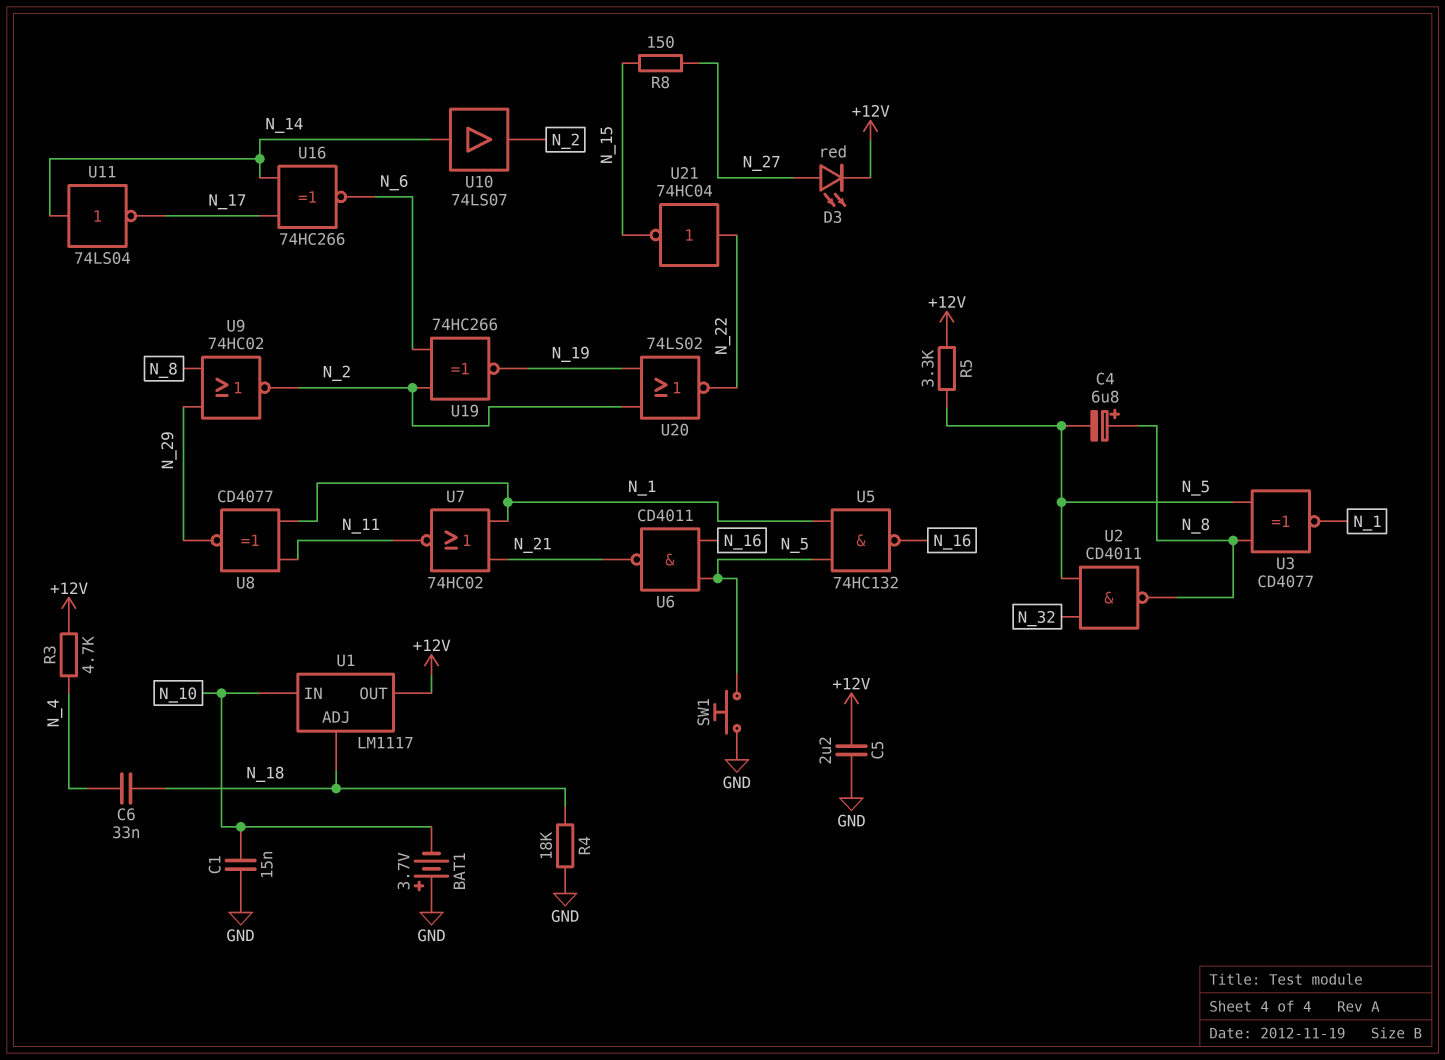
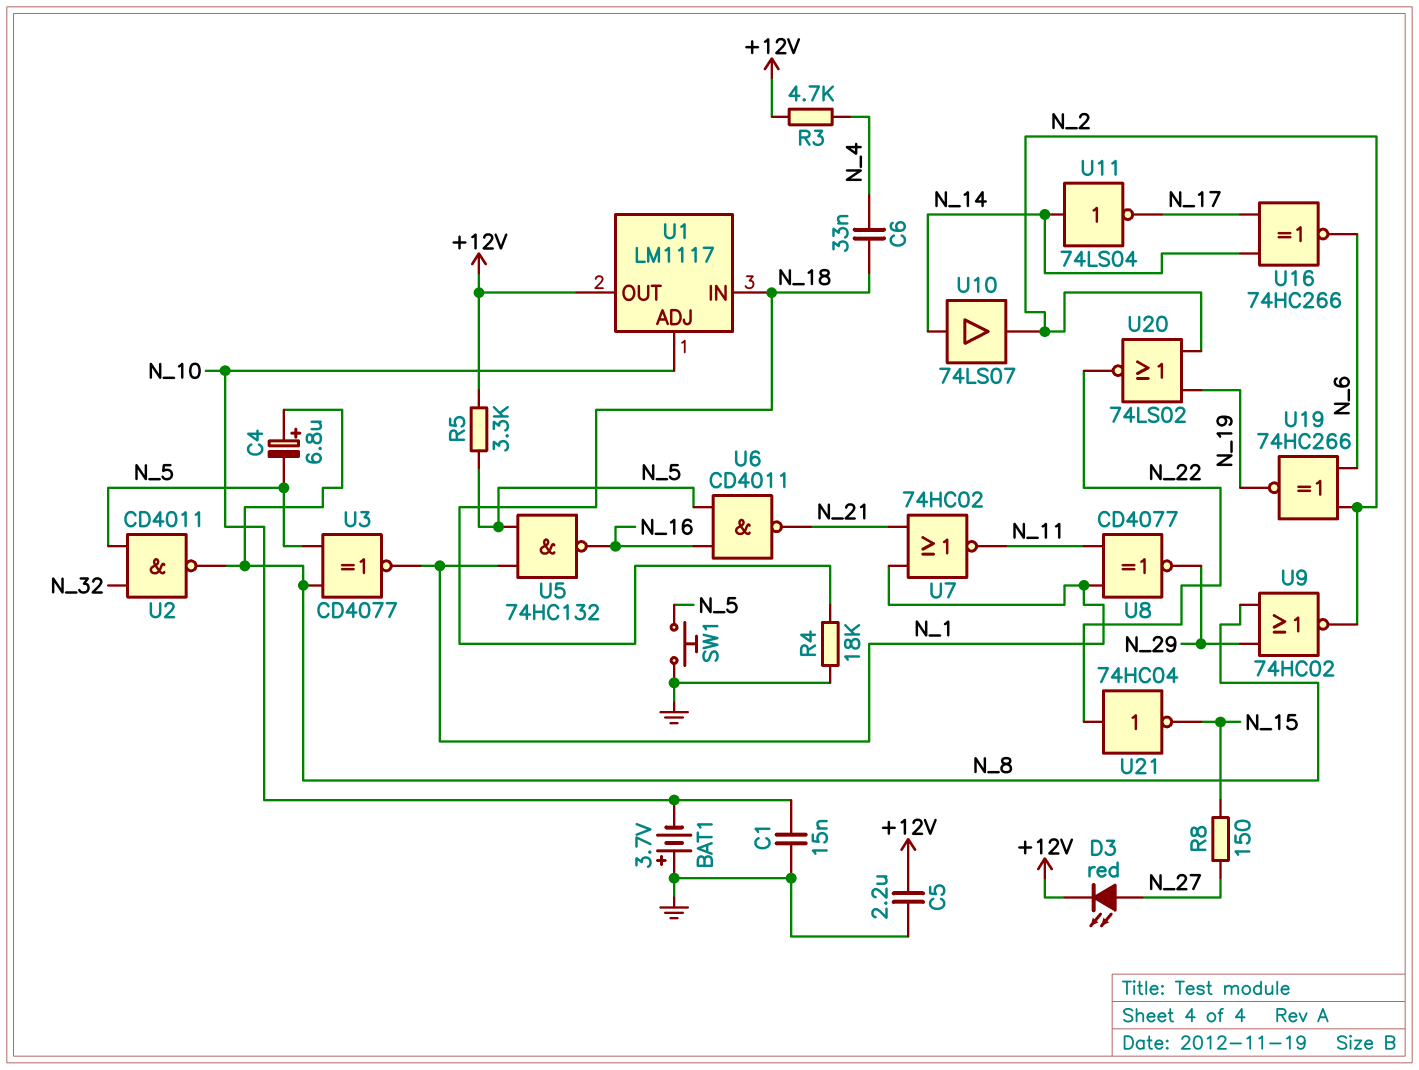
U1 pin ADJ: N_18 -> N_10
U1 pin IN: N_10 -> N_18

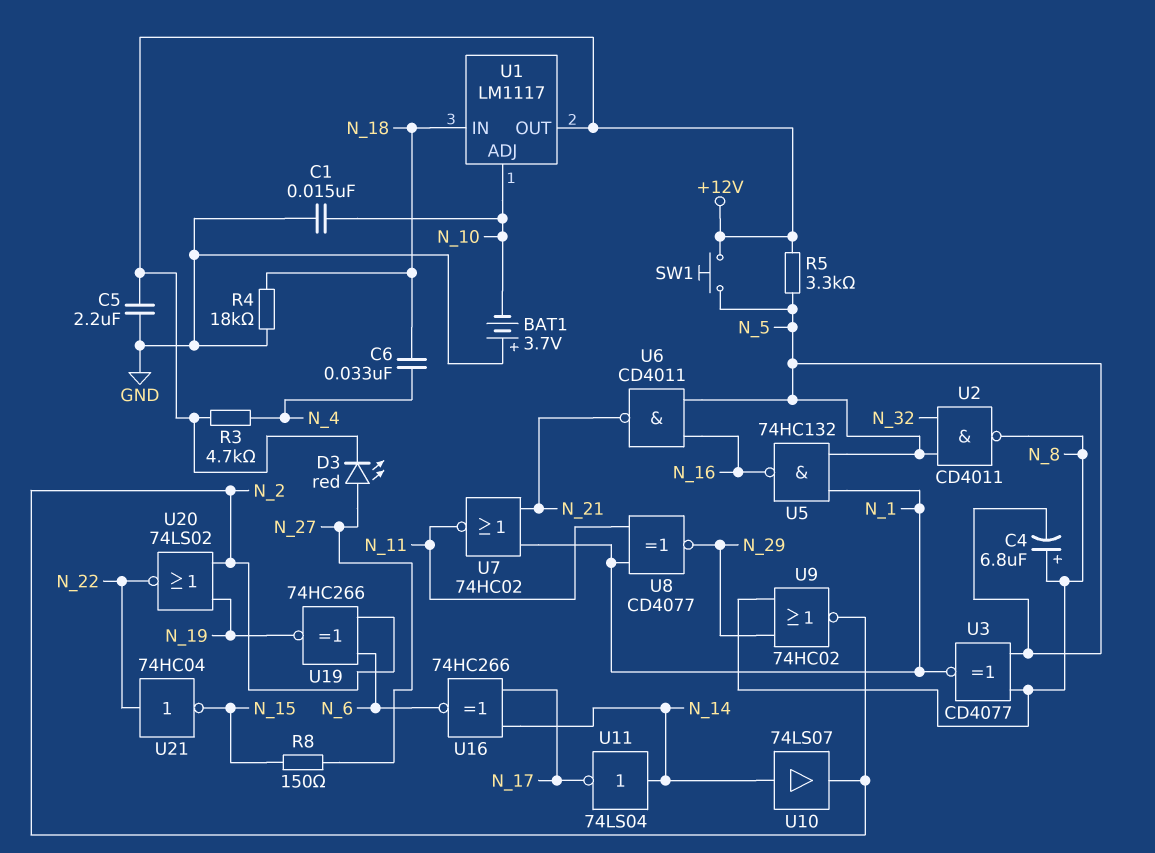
SW1: button (GND, N_5) -> button (+12V, N_5)

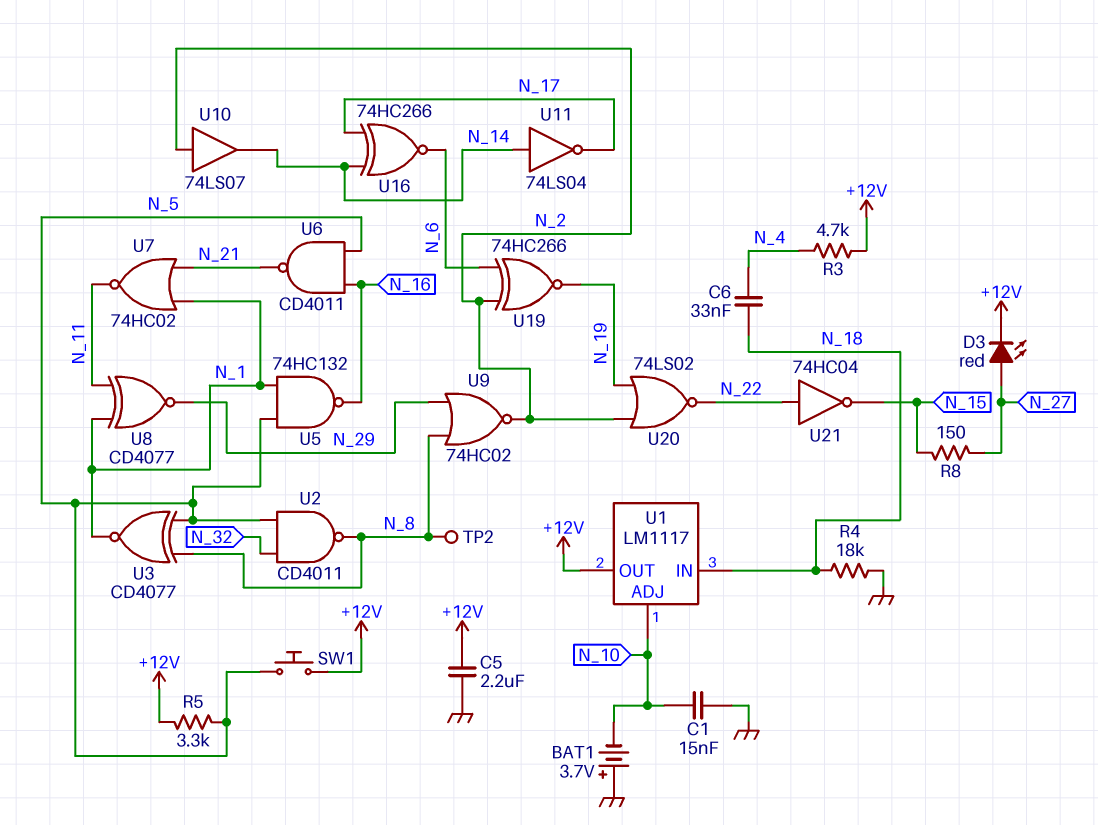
C4: 6.8uF (plus N_8, minus N_5) -> none
TP2: none -> test point (N_8)
U10: buffer 74LS07 (in N_14, out N_2) -> buffer 74LS07 (in N_2, out N_14)

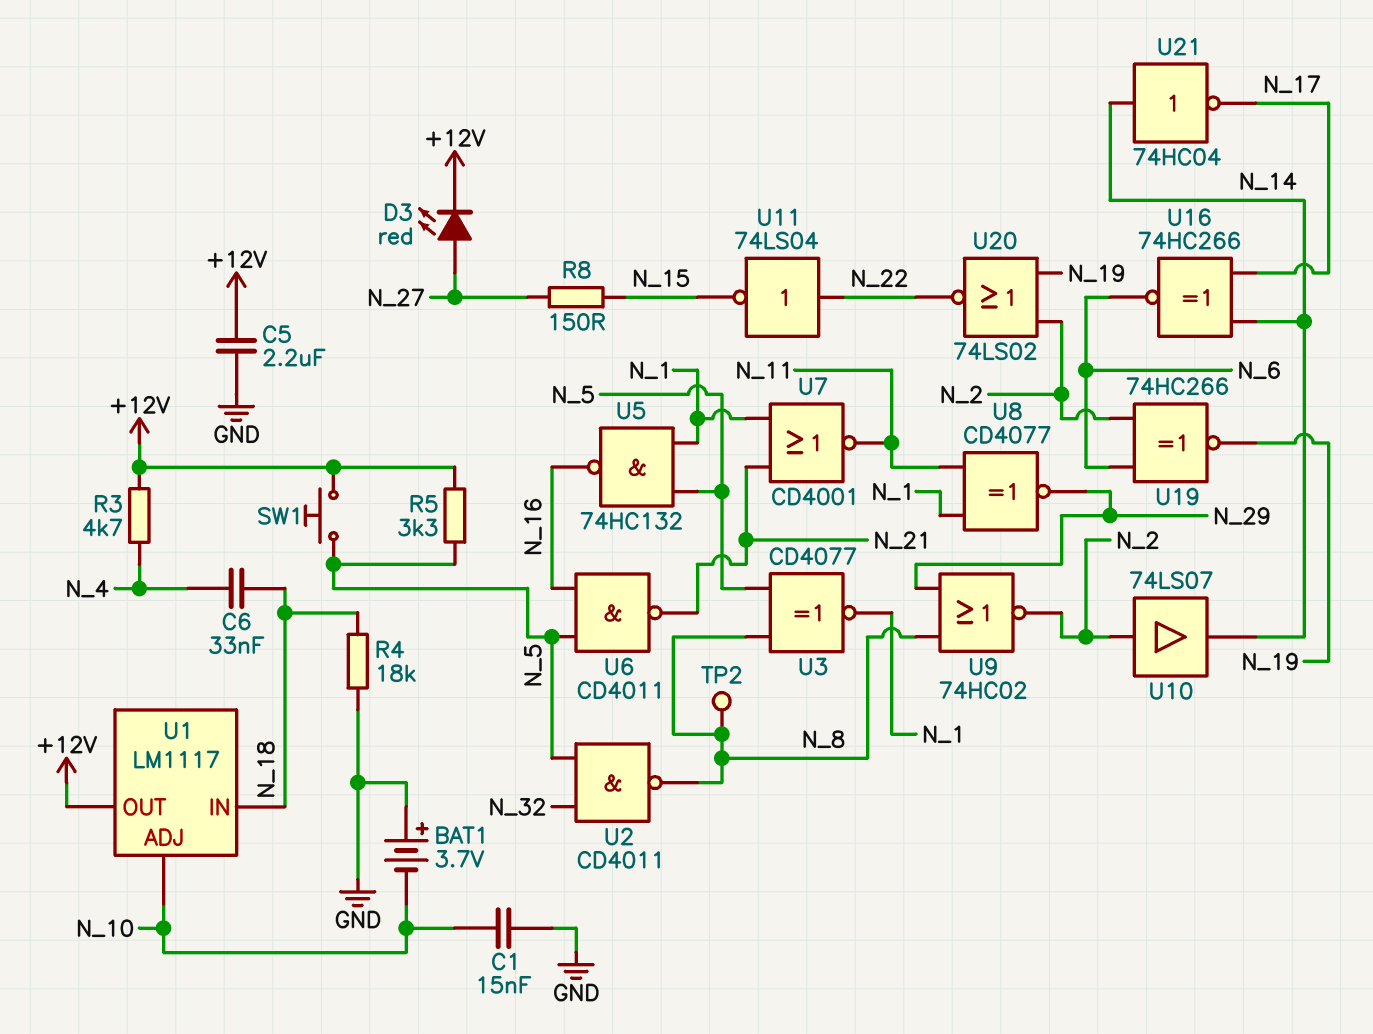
U7: NOR 74HC02 (in N_1, in N_21, out N_11) -> NOR CD4001 (in N_1, in N_21, out N_11)
U11: NOT 74LS04 (in N_14, out N_17) -> NOT 74LS04 (in N_22, out N_15)
U21: NOT 74HC04 (in N_22, out N_15) -> NOT 74HC04 (in N_14, out N_17)

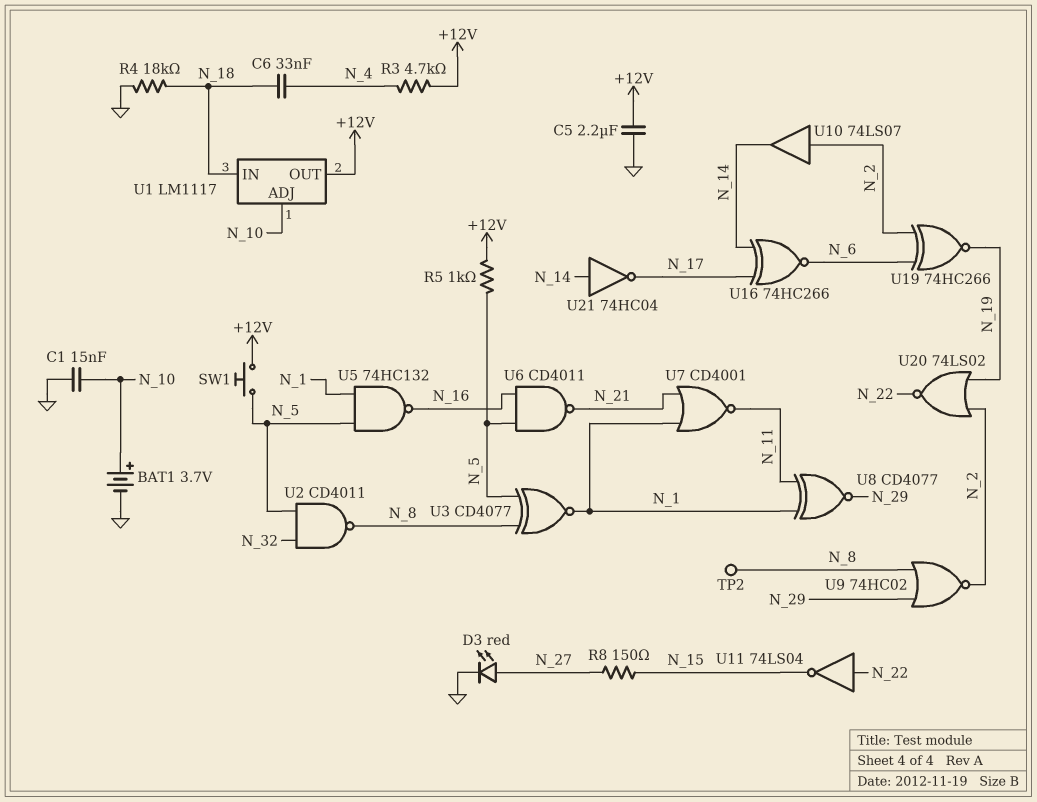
BAT1: 3.7V (plus GND, minus N_10) -> 3.7V (plus N_10, minus GND)
D3: LED red (A N_27, K +12V) -> LED red (A N_27, K GND)
R5: 3.3k (+12V, N_5) -> 1k (+12V, N_5)

